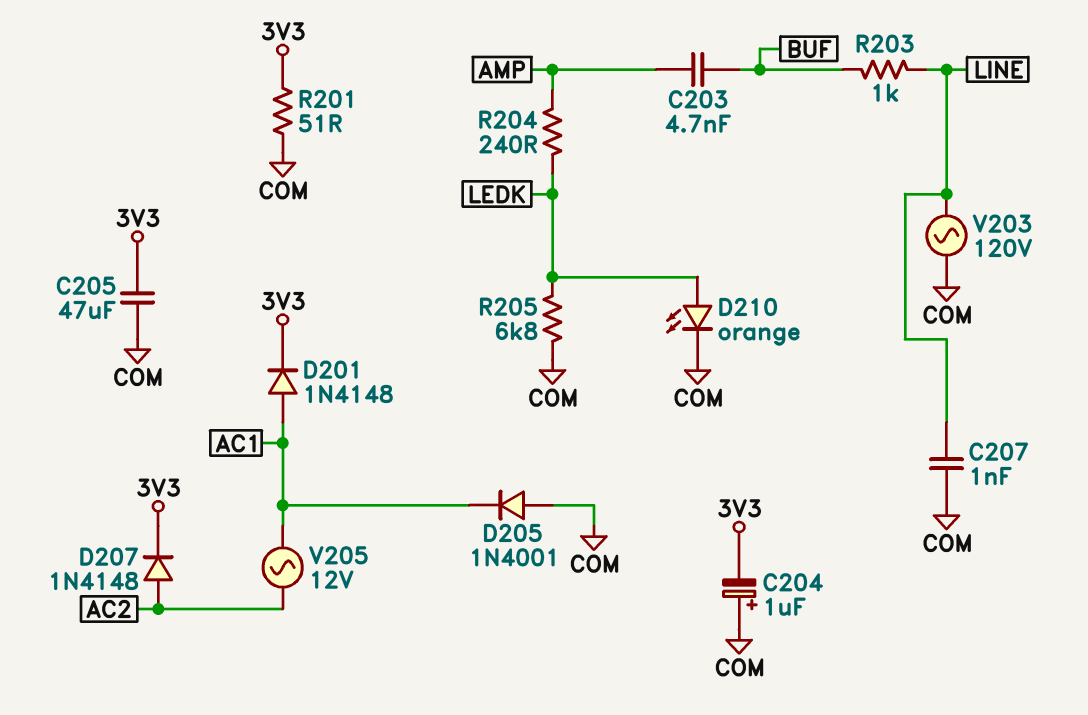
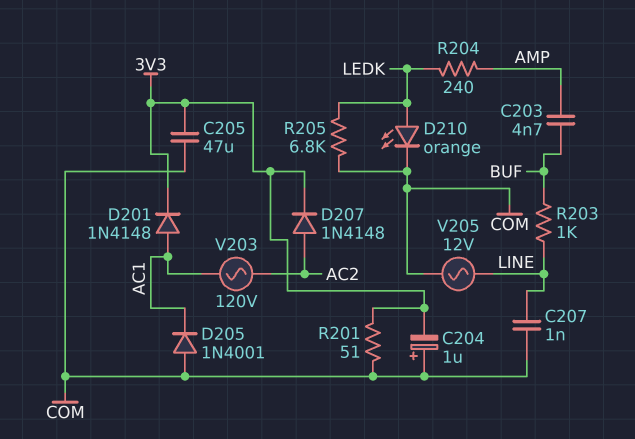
V203: AC 120V (COM, LINE) -> AC 120V (AC1, AC2)
V205: AC 12V (AC1, AC2) -> AC 12V (COM, LINE)

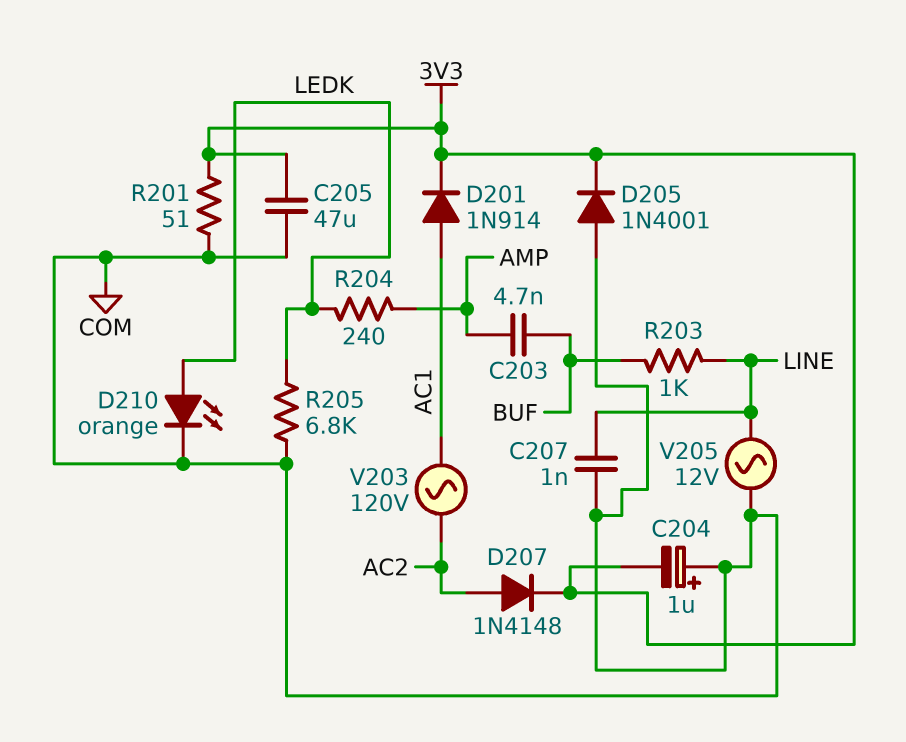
D201: diode 1N4148 (A AC1, K 3V3) -> diode 1N914 (A AC1, K 3V3)
D205: diode 1N4001 (A COM, K AC1) -> diode 1N4001 (A COM, K 3V3)

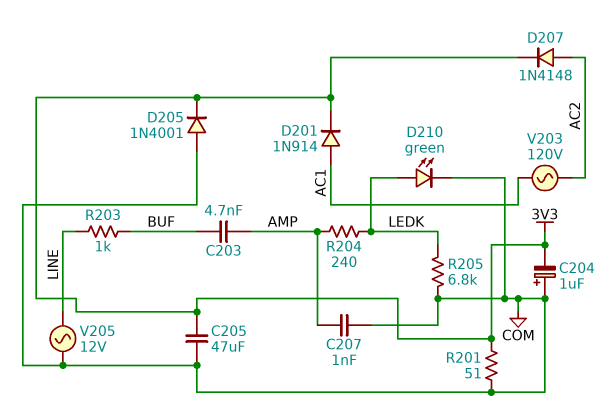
C207: 1nF (COM, LINE) -> 1nF (AMP, COM)
D210: LED orange (A LEDK, K COM) -> LED green (A LEDK, K COM)

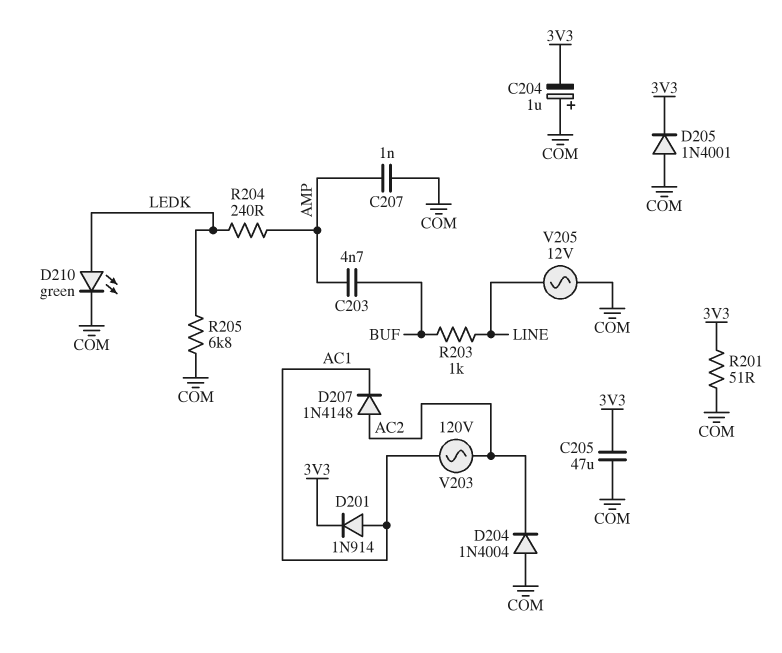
D204: none -> diode 1N4004 (A COM, K AC2)
D207: diode 1N4148 (A AC2, K 3V3) -> diode 1N4148 (A AC2, K AC1)

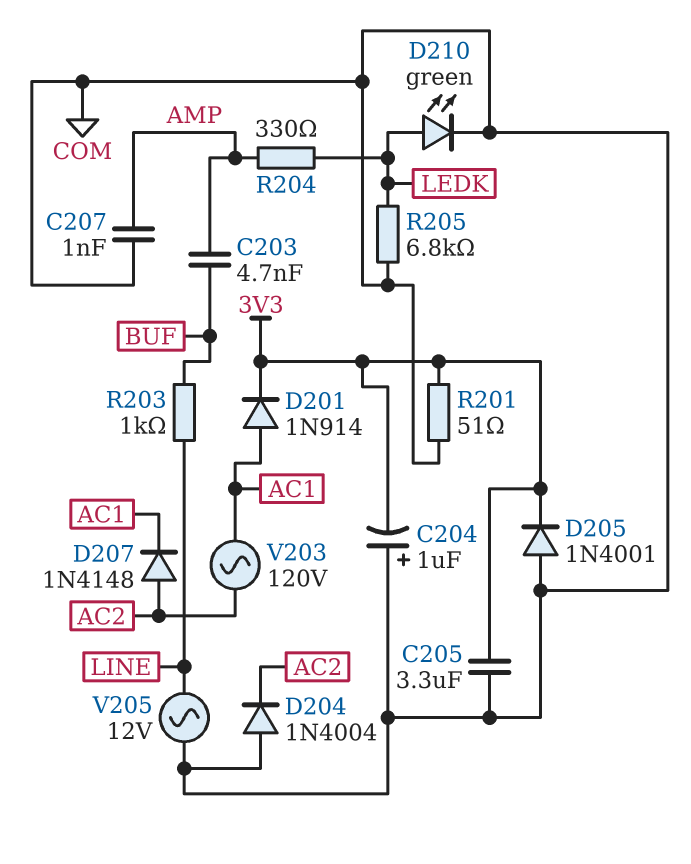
C205: 47uF (3V3, COM) -> 3.3uF (3V3, COM)
R204: 240 (AMP, LEDK) -> 330 (AMP, LEDK)

